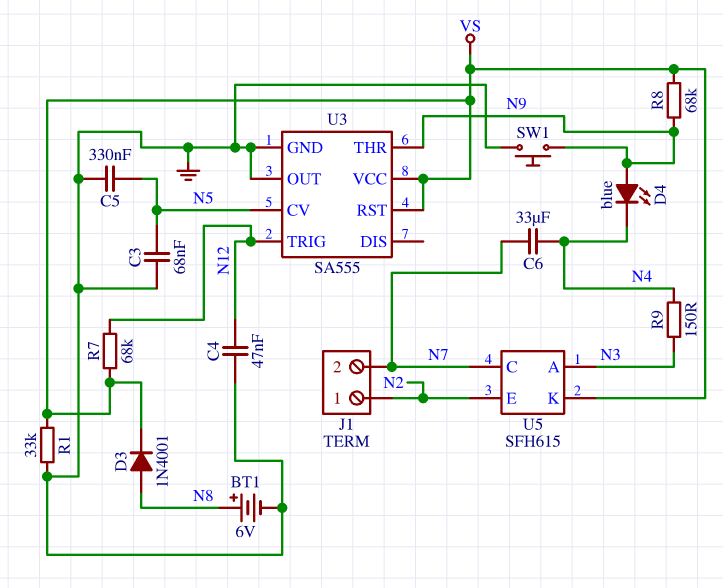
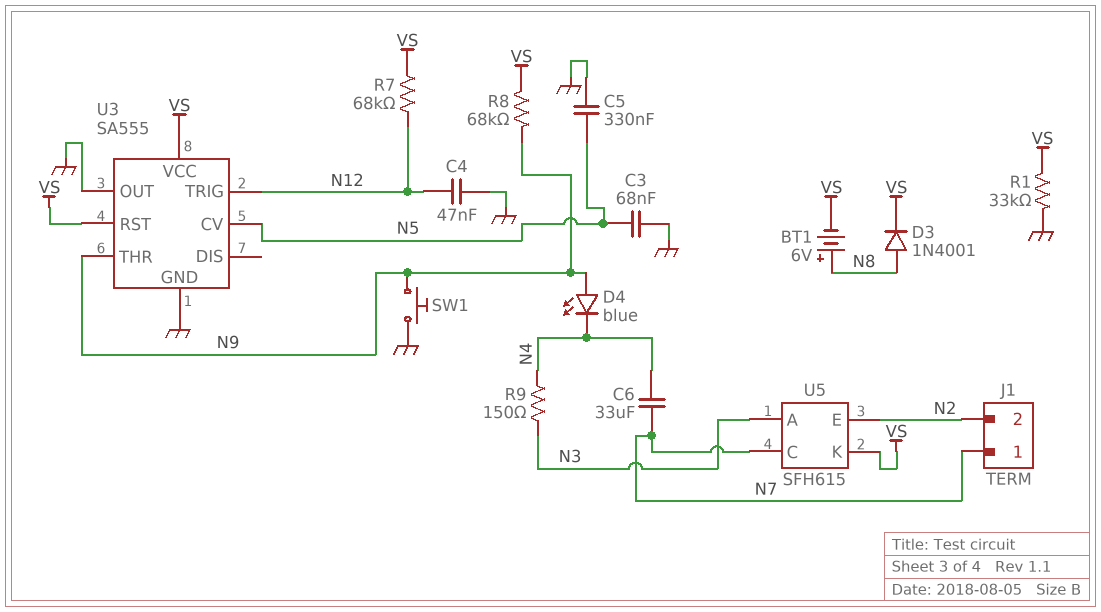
BT1: 6V (plus N8, minus GND) -> 6V (plus N8, minus VS)
J1 pin 1: N2 -> N7
J1 pin 2: N7 -> N2

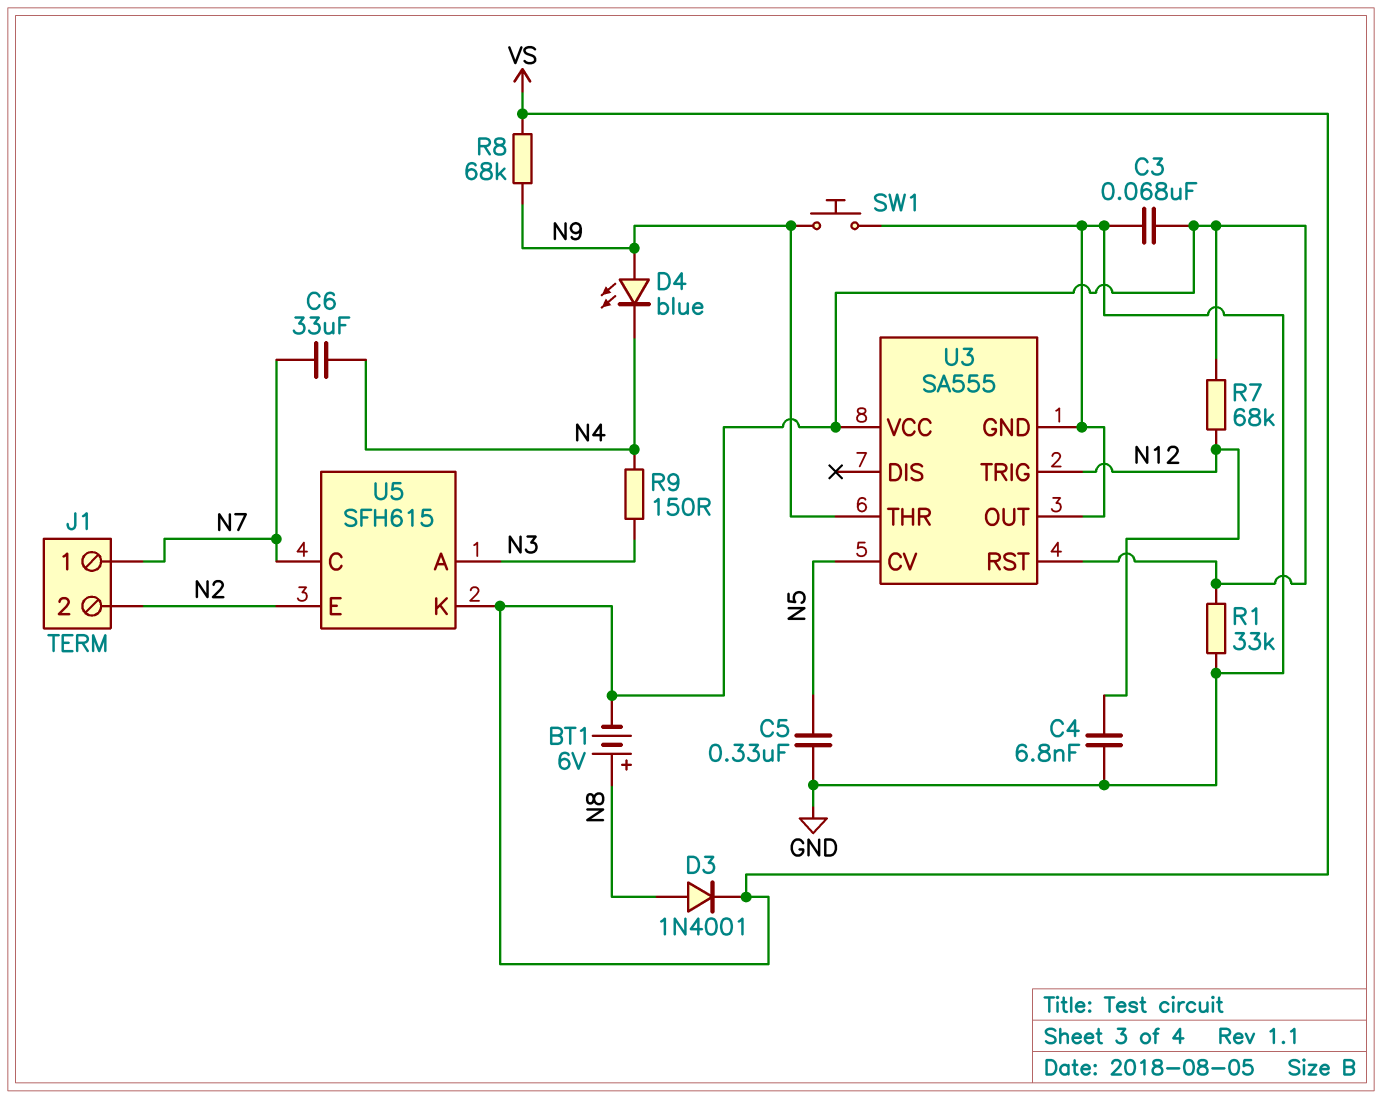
C3: 68nF (GND, N5) -> 68nF (GND, VS)
C4: 47nF (GND, N12) -> 6.8nF (GND, N12)

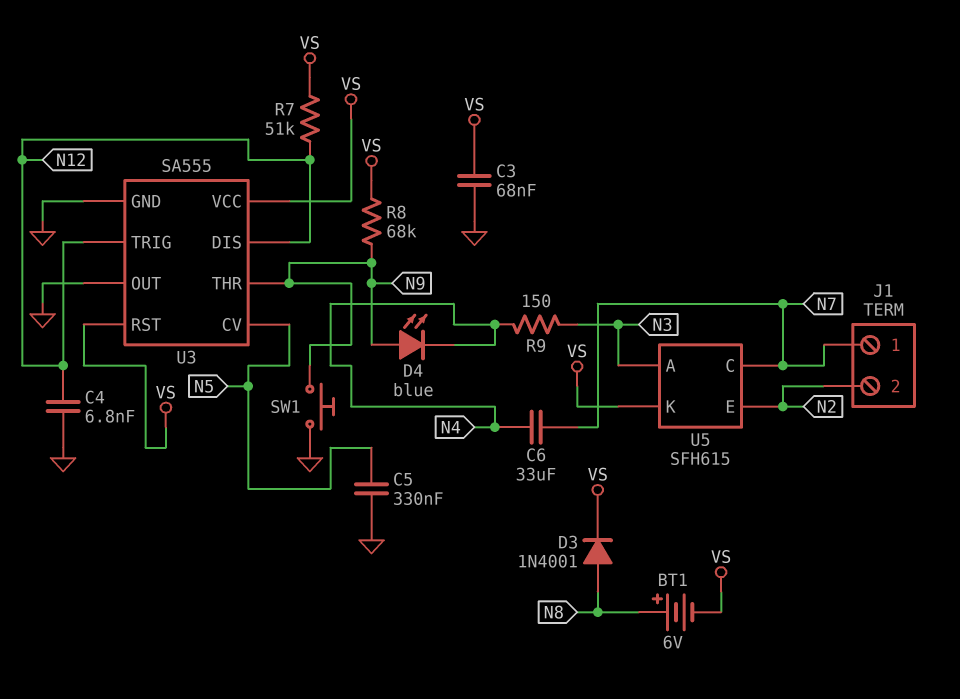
R1: 33k (GND, VS) -> none
R7: 68k (N12, VS) -> 51k (N12, VS)
U3 pin DIS: none -> N12

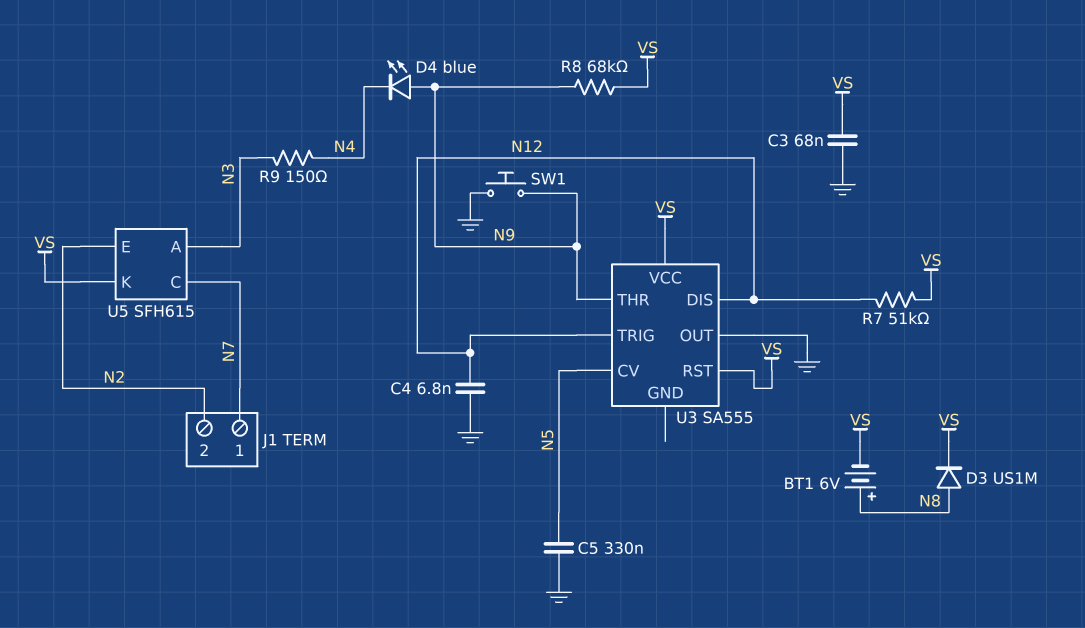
C6: 33uF (N4, N7) -> none
D3: diode 1N4001 (A N8, K VS) -> diode US1M (A N8, K VS)
U3 pin GND: GND -> none

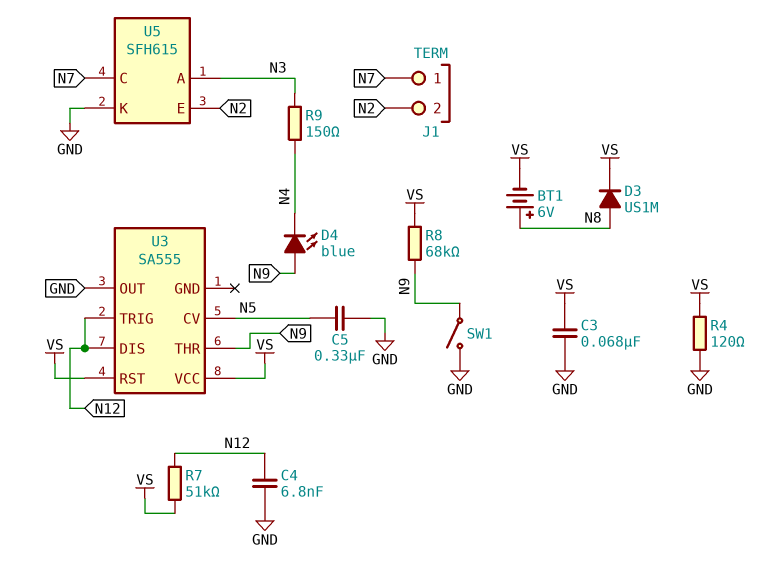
R4: none -> 120 (GND, VS)
SW1: button (GND, N9) -> switch (GND, N9)
U5 pin K: VS -> GND

